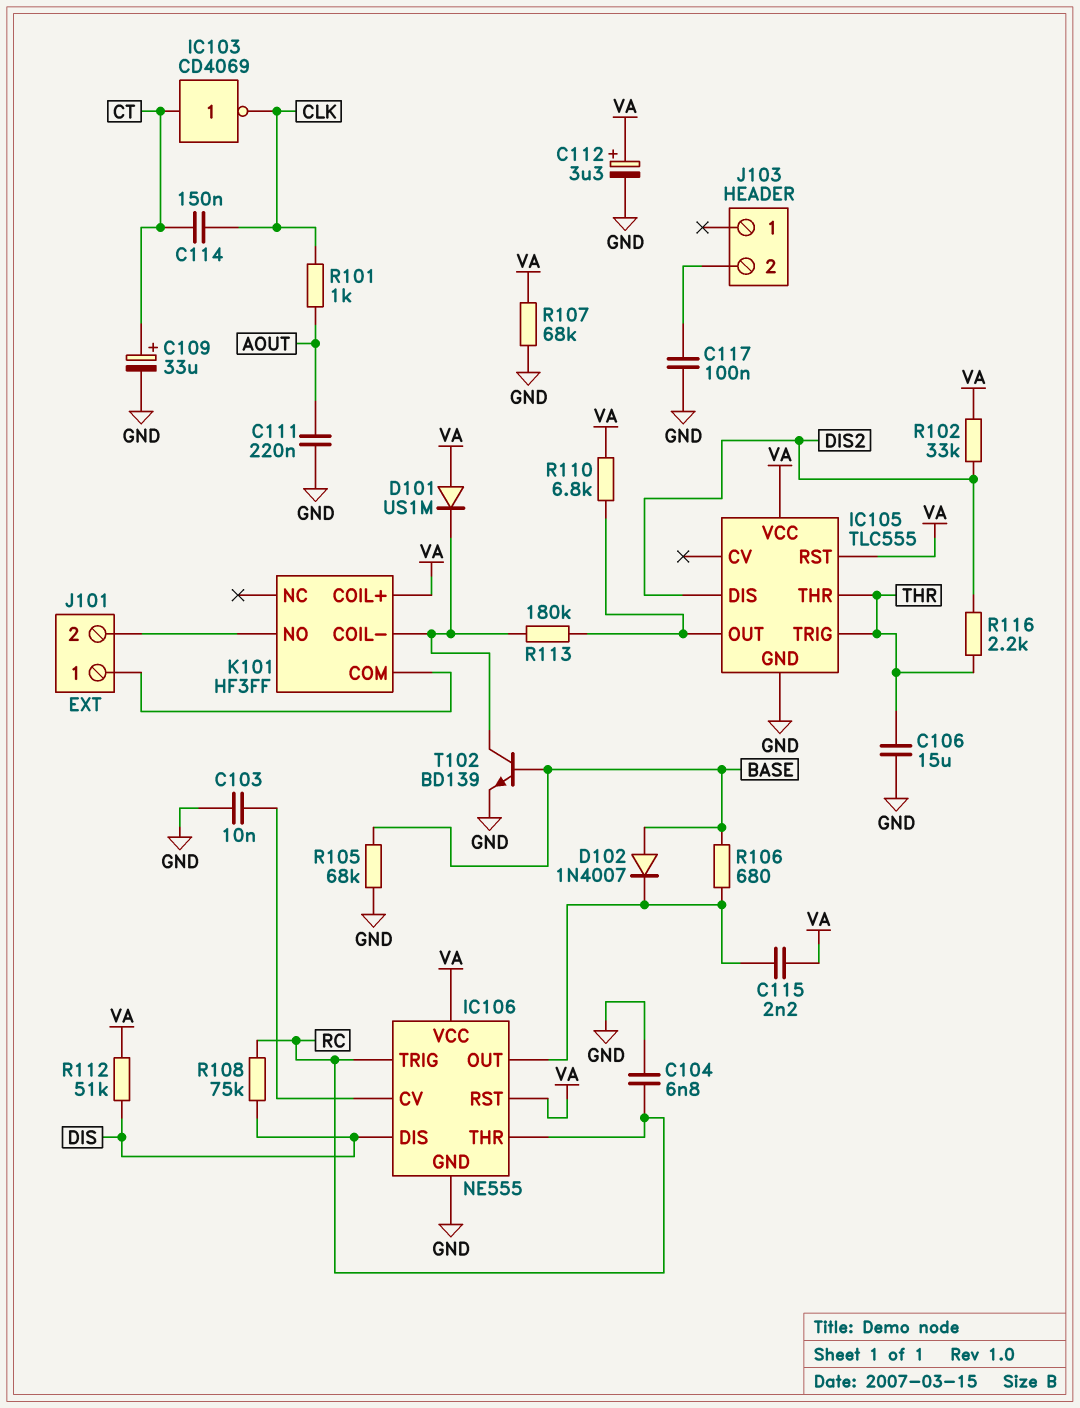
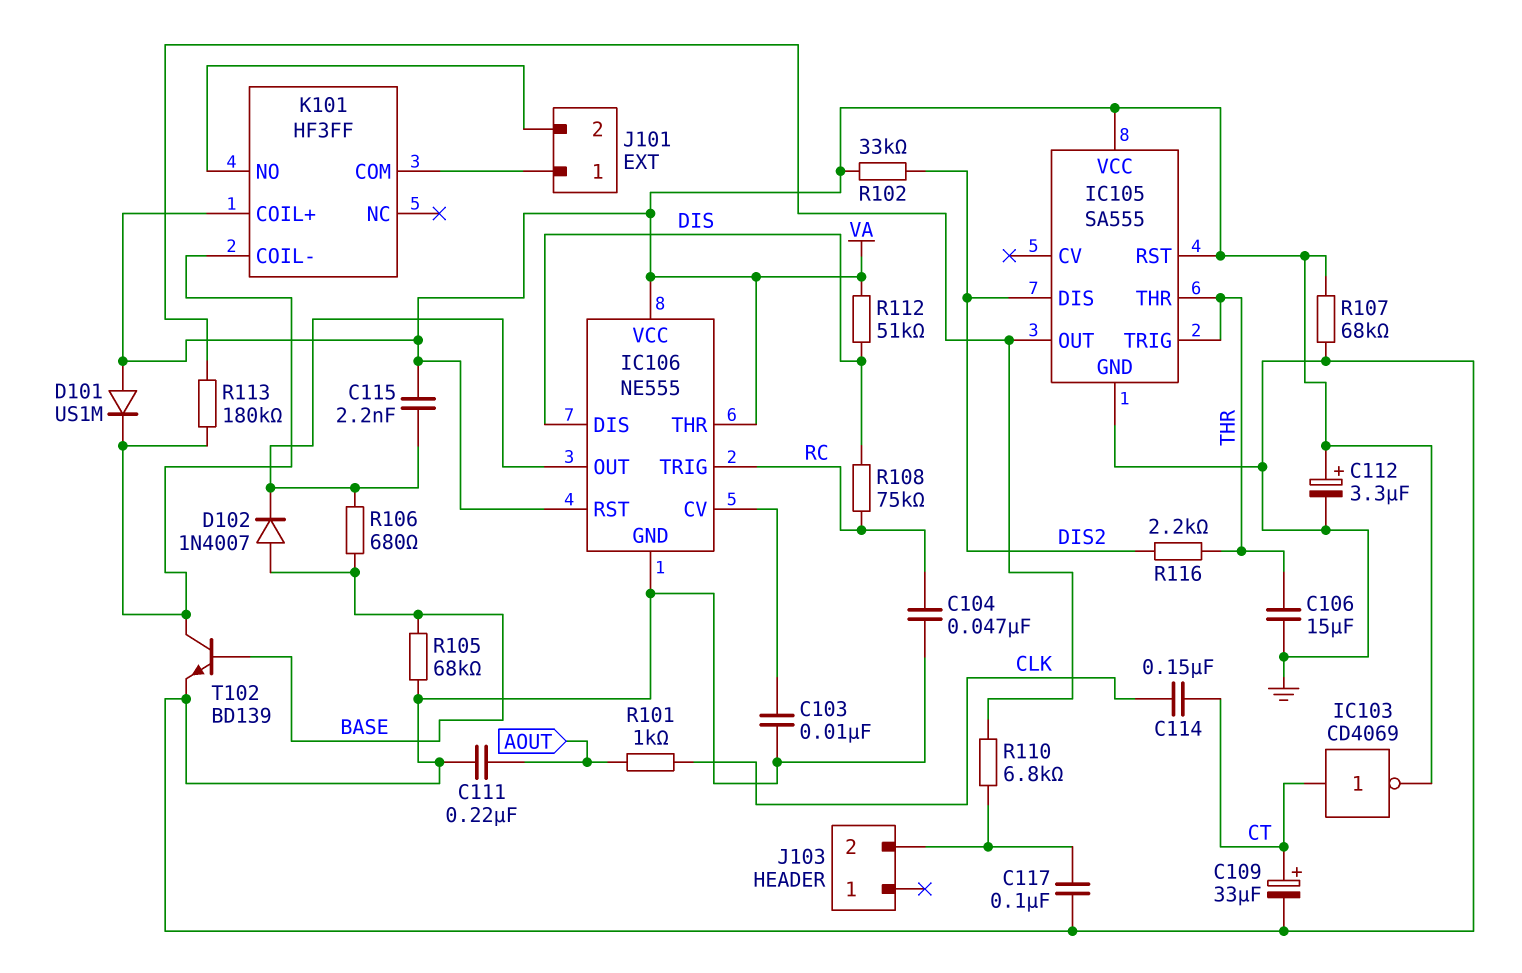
C104: 6.8nF (GND, RC) -> 47nF (GND, RC)
IC103: NOT CD4069 (in CT, out CLK) -> NOT CD4069 (in CT, out VA)
IC105: TLC555 -> SA555
IC106 pin THR: RC -> VA
R110: 6.8k (IC105/OUT, VA) -> 6.8k (IC105/OUT, J103/2)

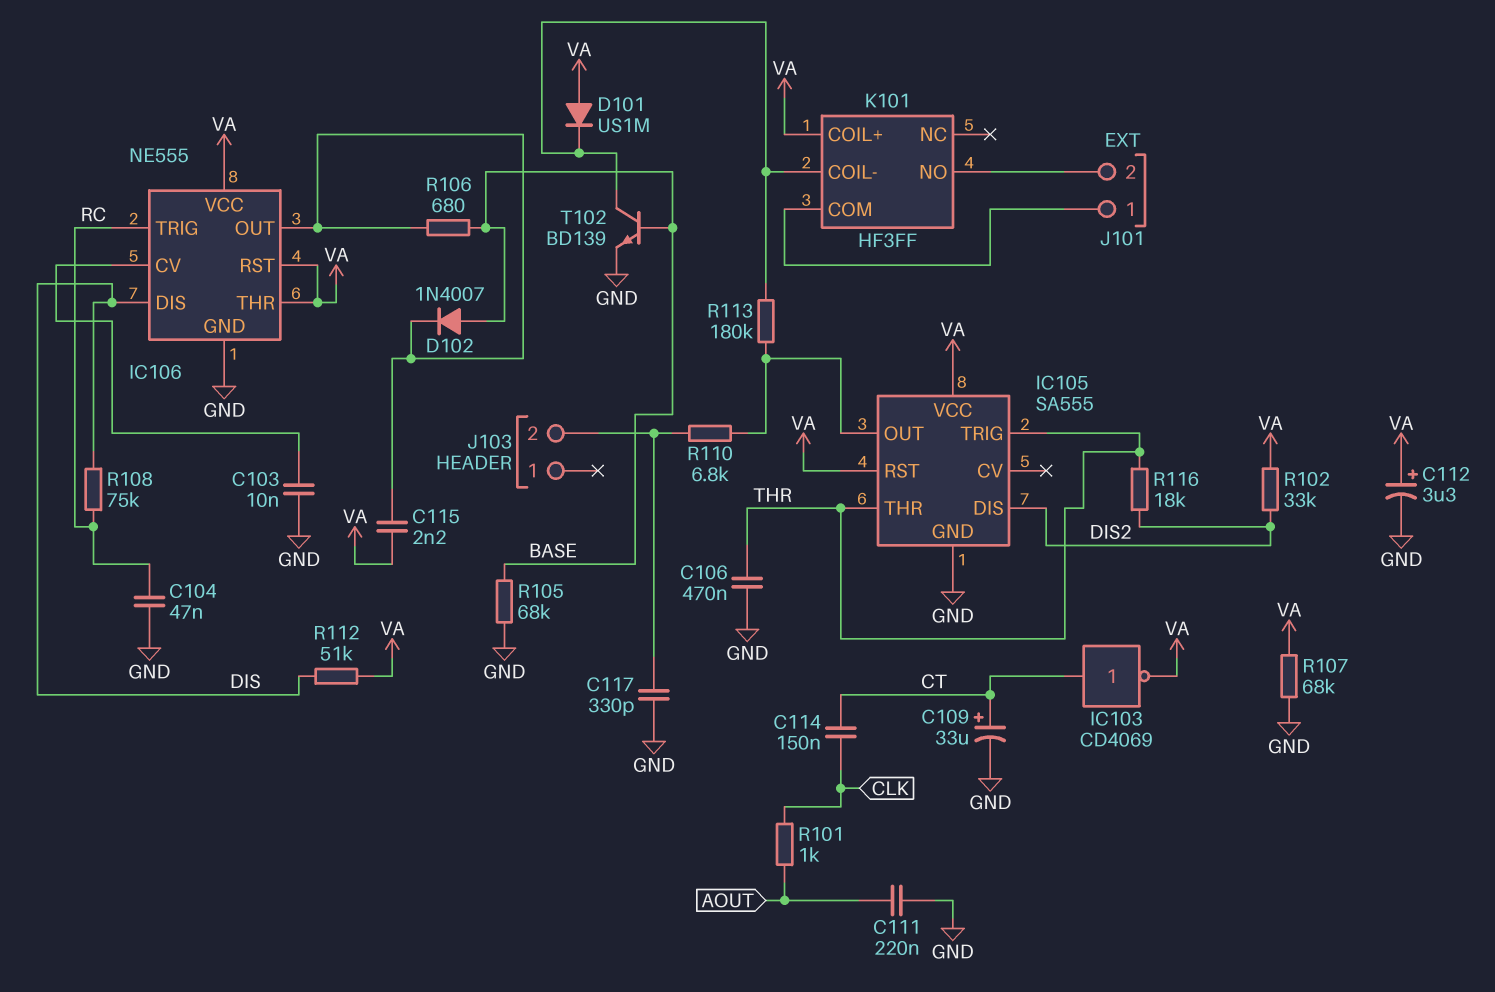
C106: 15uF (GND, THR) -> 470nF (GND, THR)
C117: 100nF (GND, J103/2) -> 330pF (GND, J103/2)
R116: 2.2k (DIS2, THR) -> 18k (DIS2, THR)

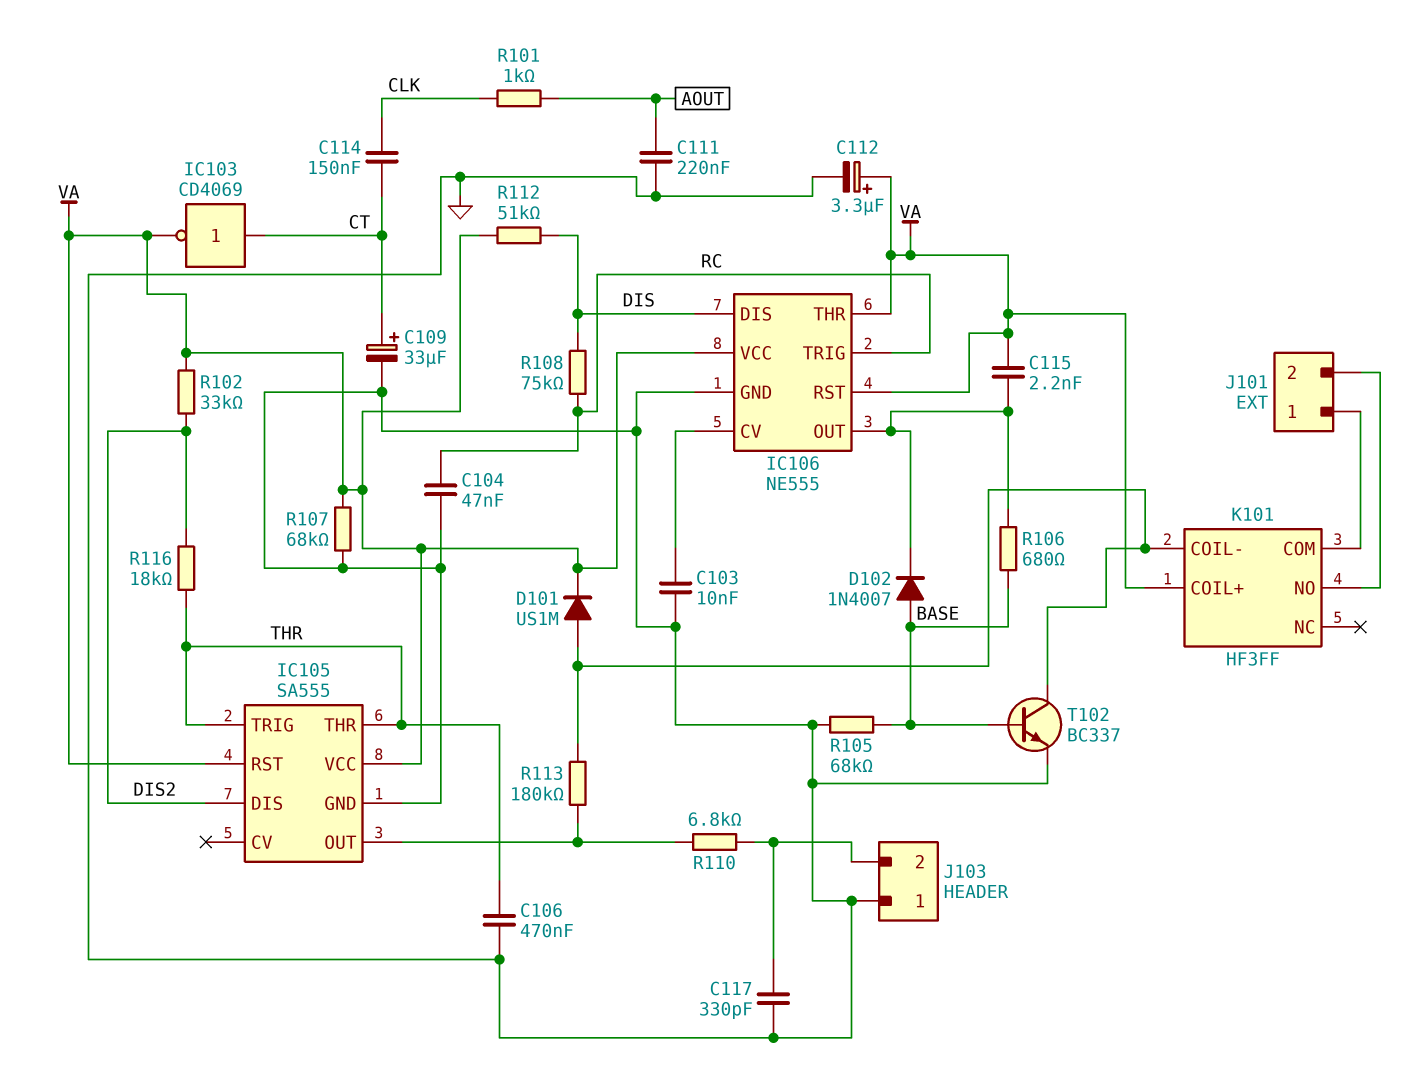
D101: diode US1M (A VA, K K101/COIL-) -> diode US1M (A K101/COIL-, K VA)
J103 pin 1: none -> GND
T102: NPN BD139 (B BASE, C K101/COIL-, E GND) -> NPN BC337 (B BASE, C K101/COIL-, E GND)

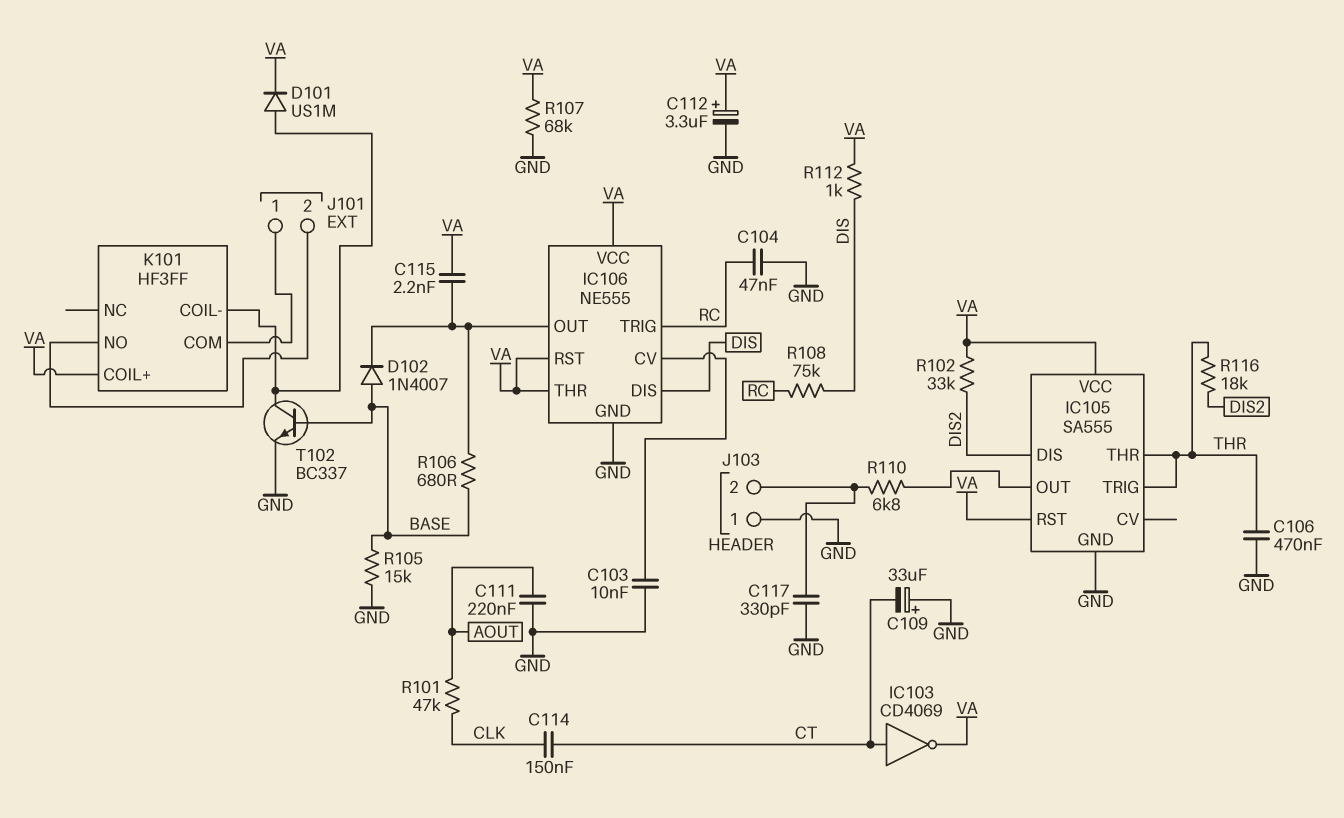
C109: 33uF (plus CT, minus GND) -> 33uF (plus GND, minus CT)
R101: 1k (AOUT, CLK) -> 47k (AOUT, CLK)
R105: 68k (BASE, GND) -> 15k (BASE, GND)
R112: 51k (DIS, VA) -> 1k (DIS, VA)
R113: 180k (IC105/OUT, K101/COIL-) -> none

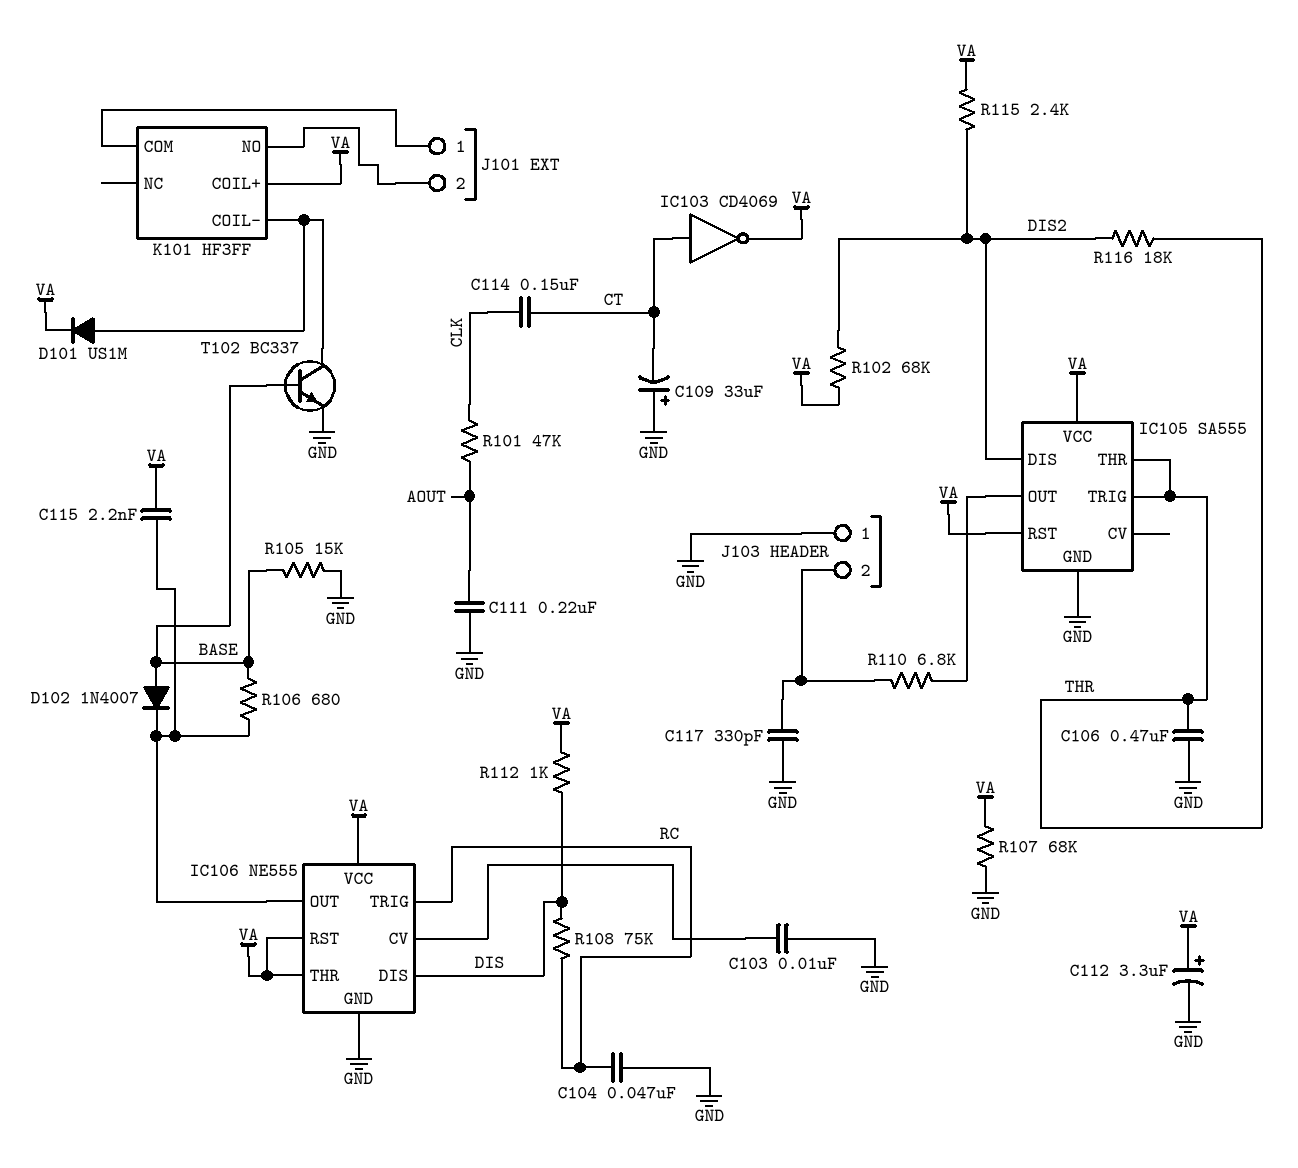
R102: 33k (DIS2, VA) -> 68k (DIS2, VA)
R115: none -> 2.4k (DIS2, VA)

